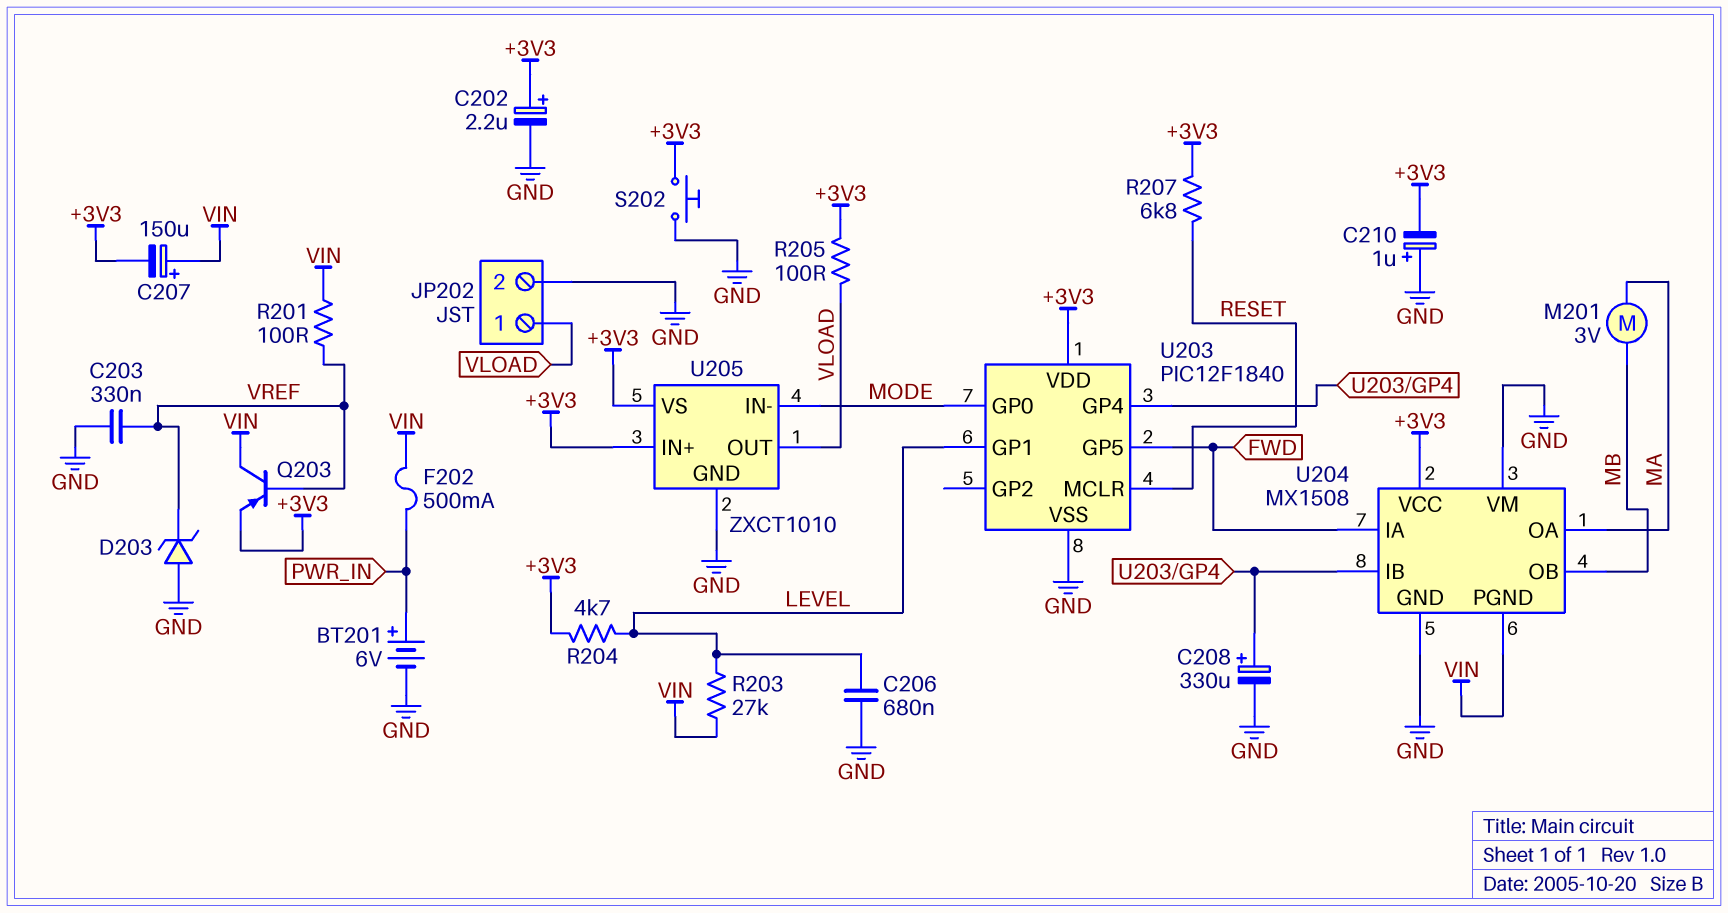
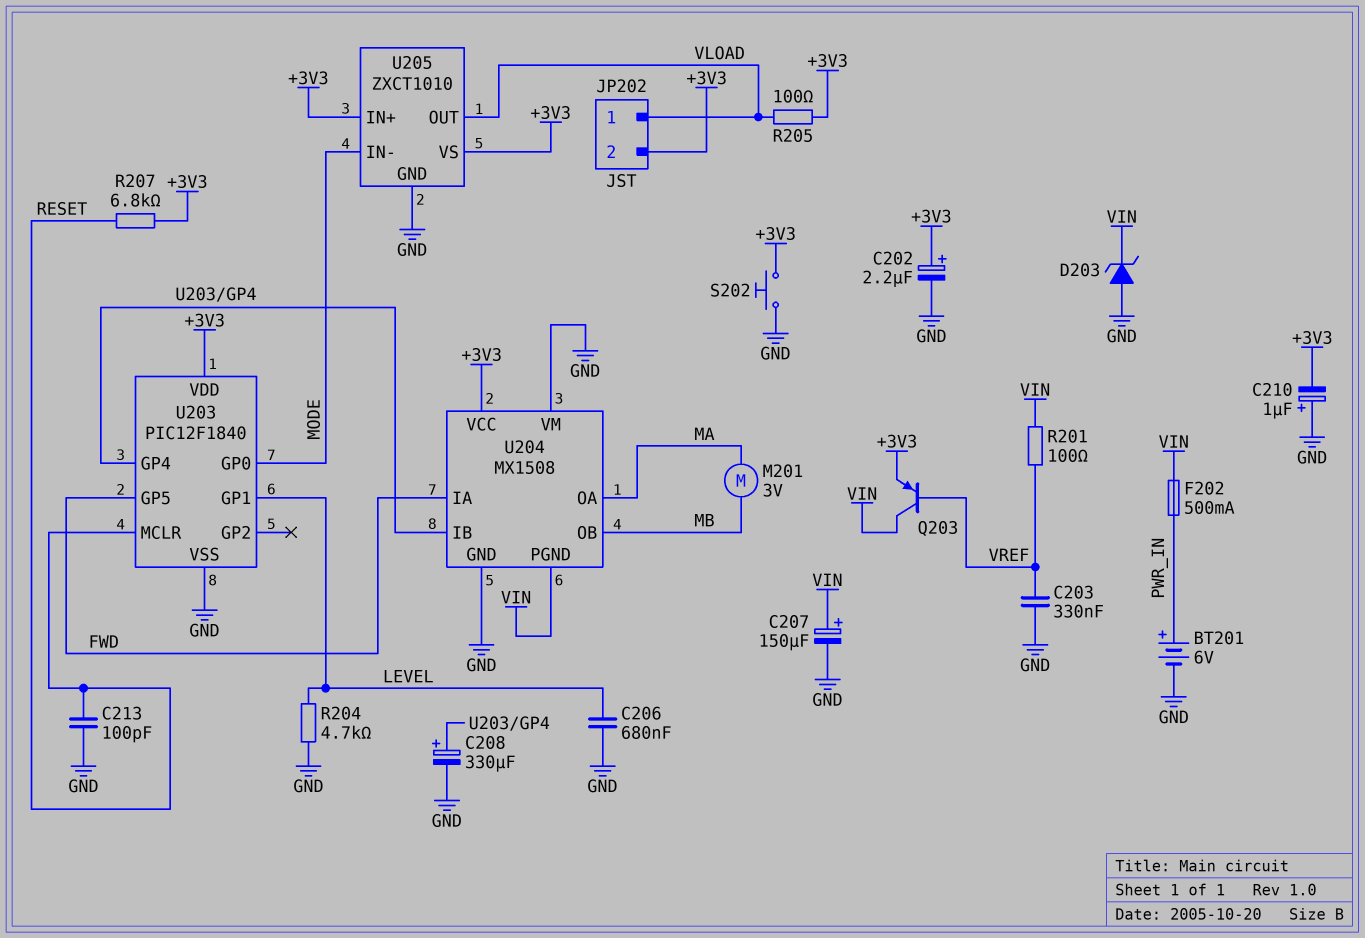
C207: 150uF (plus VIN, minus +3V3) -> 150uF (plus VIN, minus GND)
C213: none -> 100pF (GND, RESET)
D203: zener (A GND, K VREF) -> zener (A GND, K VIN)
JP202 pin 2: GND -> +3V3
R203: 27k (LEVEL, VIN) -> none
R204: 4.7k (+3V3, LEVEL) -> 4.7k (GND, LEVEL)

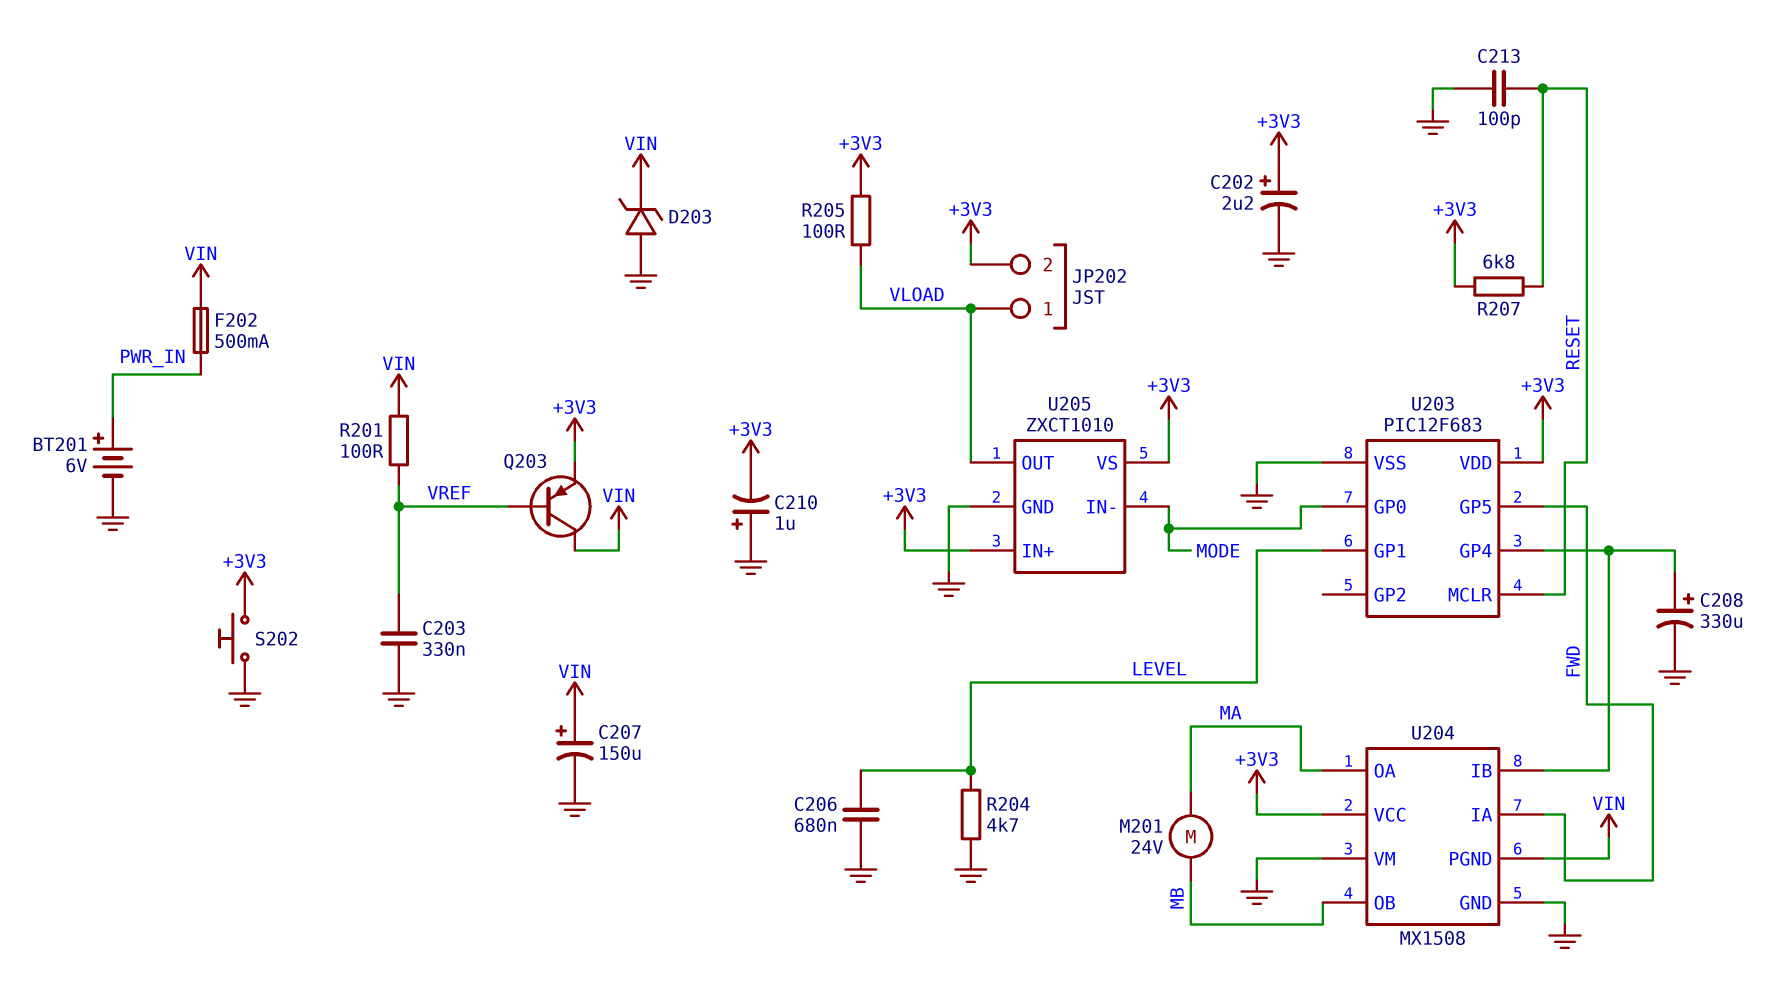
M201: motor 3V (MA, MB) -> motor 24V (MA, MB)
U203: PIC12F1840 -> PIC12F683

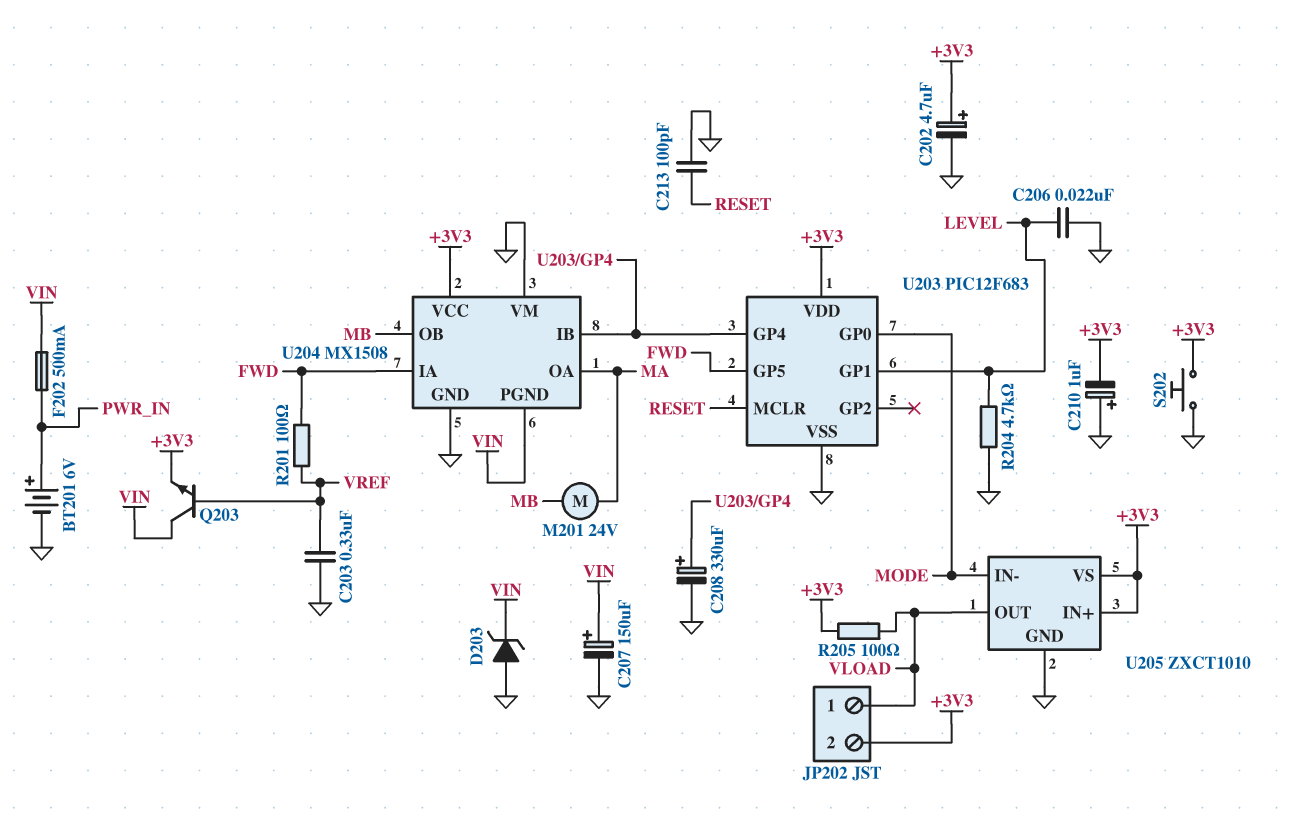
C202: 2.2uF (plus +3V3, minus GND) -> 4.7uF (plus +3V3, minus GND)
C206: 680nF (GND, LEVEL) -> 22nF (GND, LEVEL)
Q203: PNP (B VREF, C VIN, E +3V3) -> NPN (B VREF, C VIN, E +3V3)
R201: 100 (VIN, VREF) -> 100 (FWD, VREF)
R207: 6.8k (+3V3, RESET) -> none

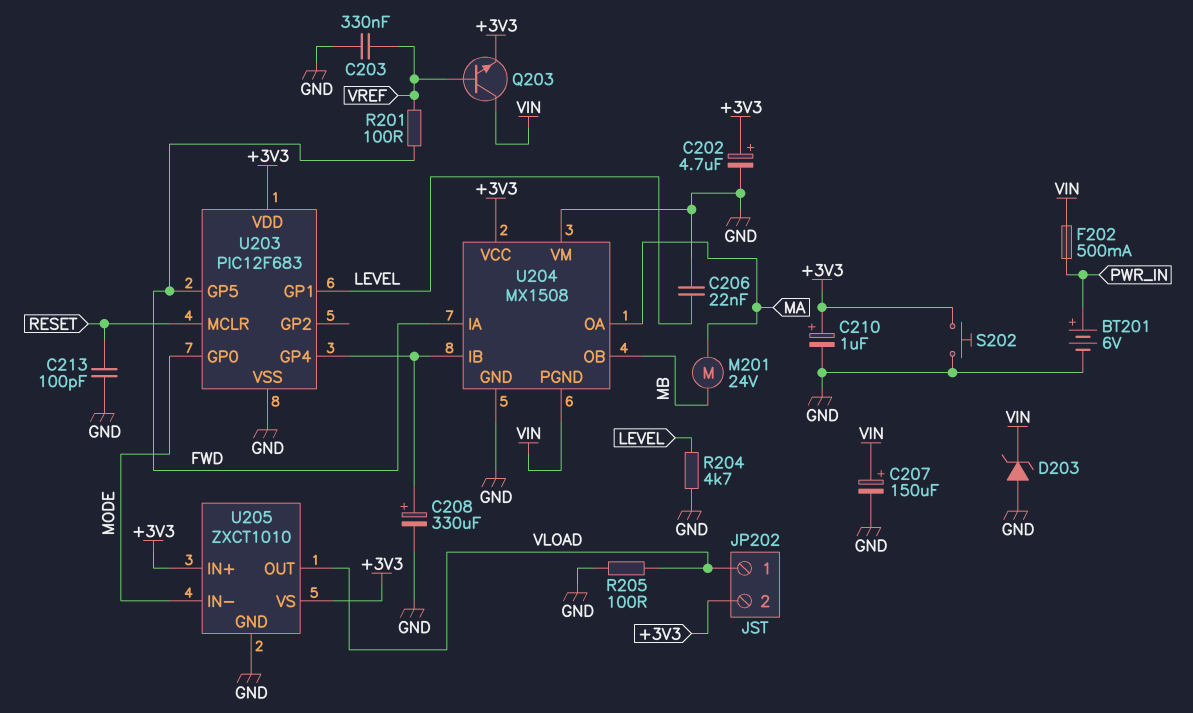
C210: 1uF (plus GND, minus +3V3) -> 1uF (plus +3V3, minus GND)
R205: 100 (+3V3, VLOAD) -> 100 (GND, VLOAD)

